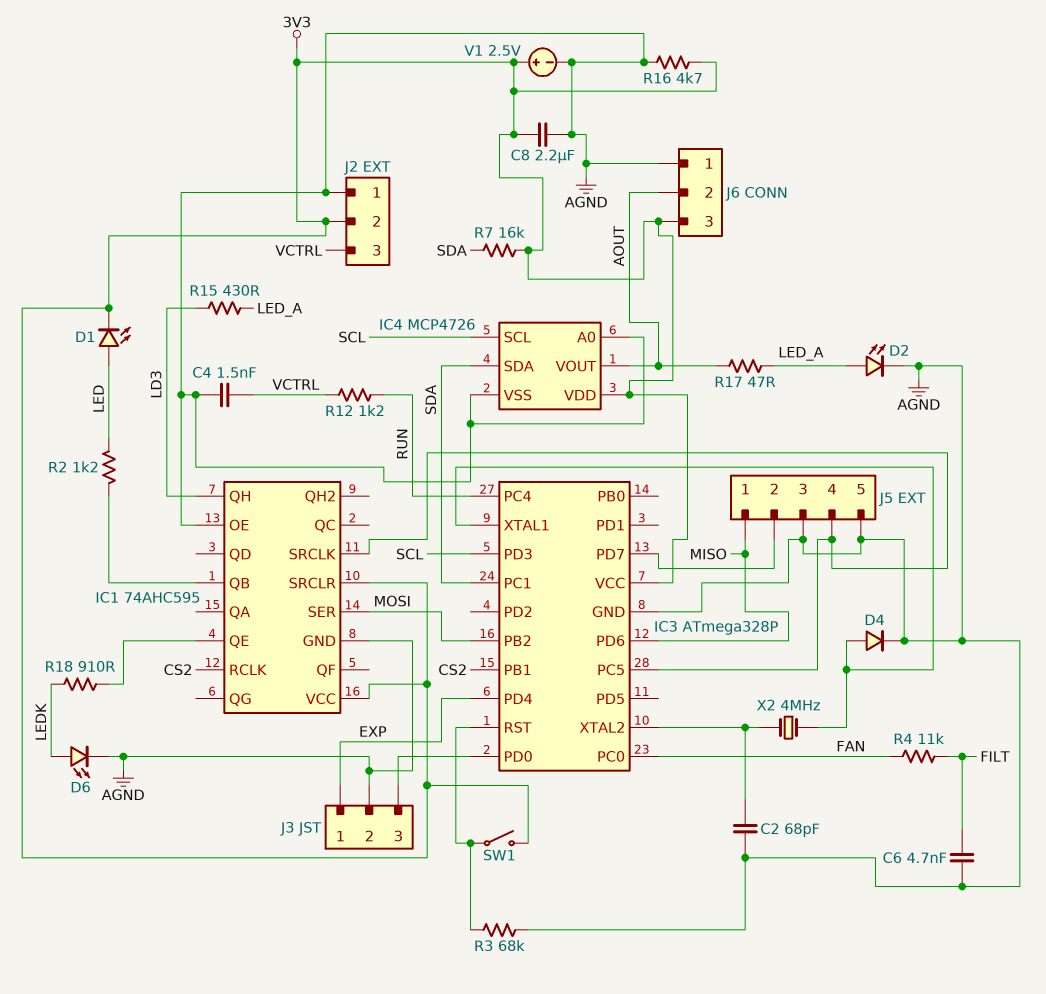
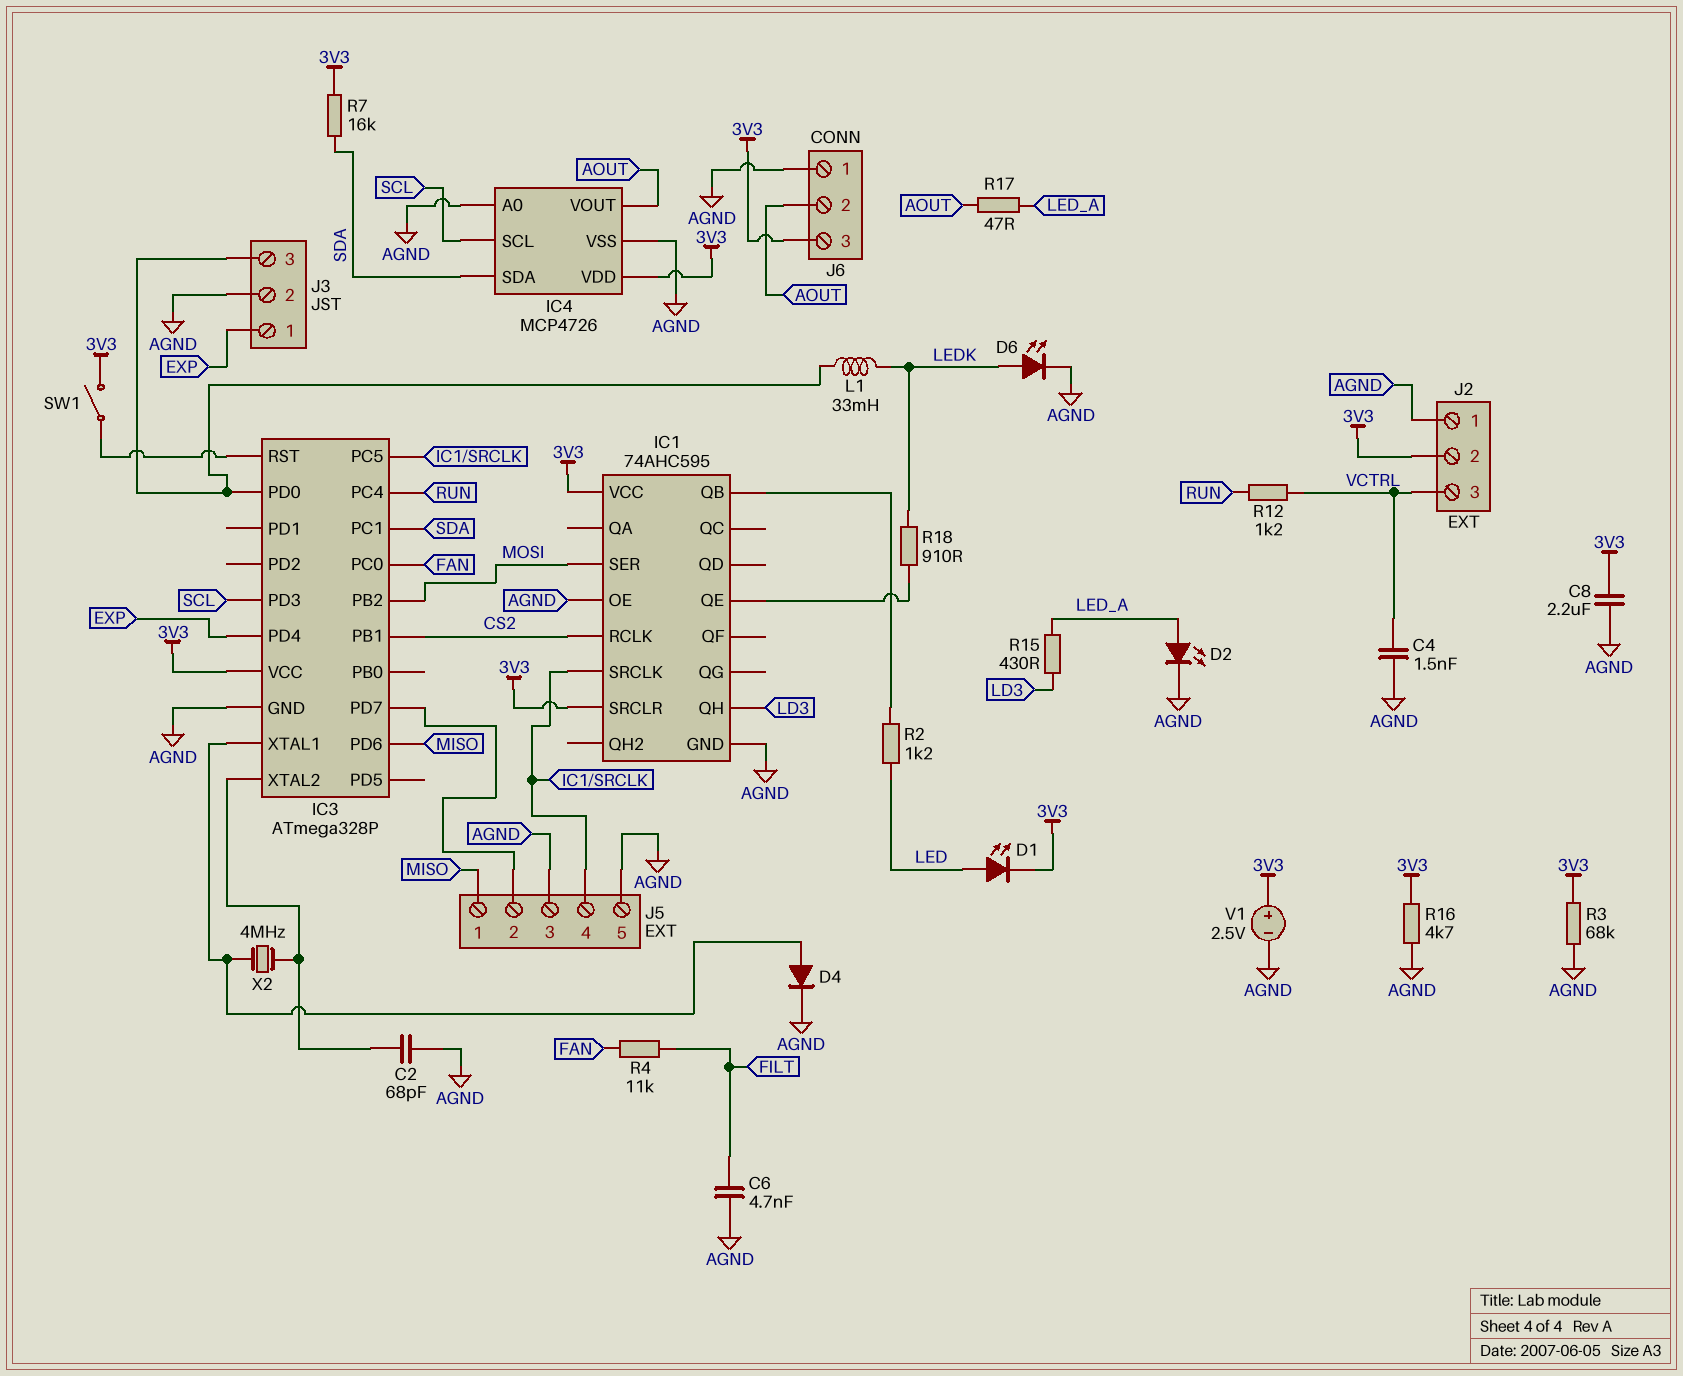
L1: none -> 33mH (IC3/PD0, LEDK)
R3: 68k (AGND, IC3/RST) -> 68k (3V3, AGND)

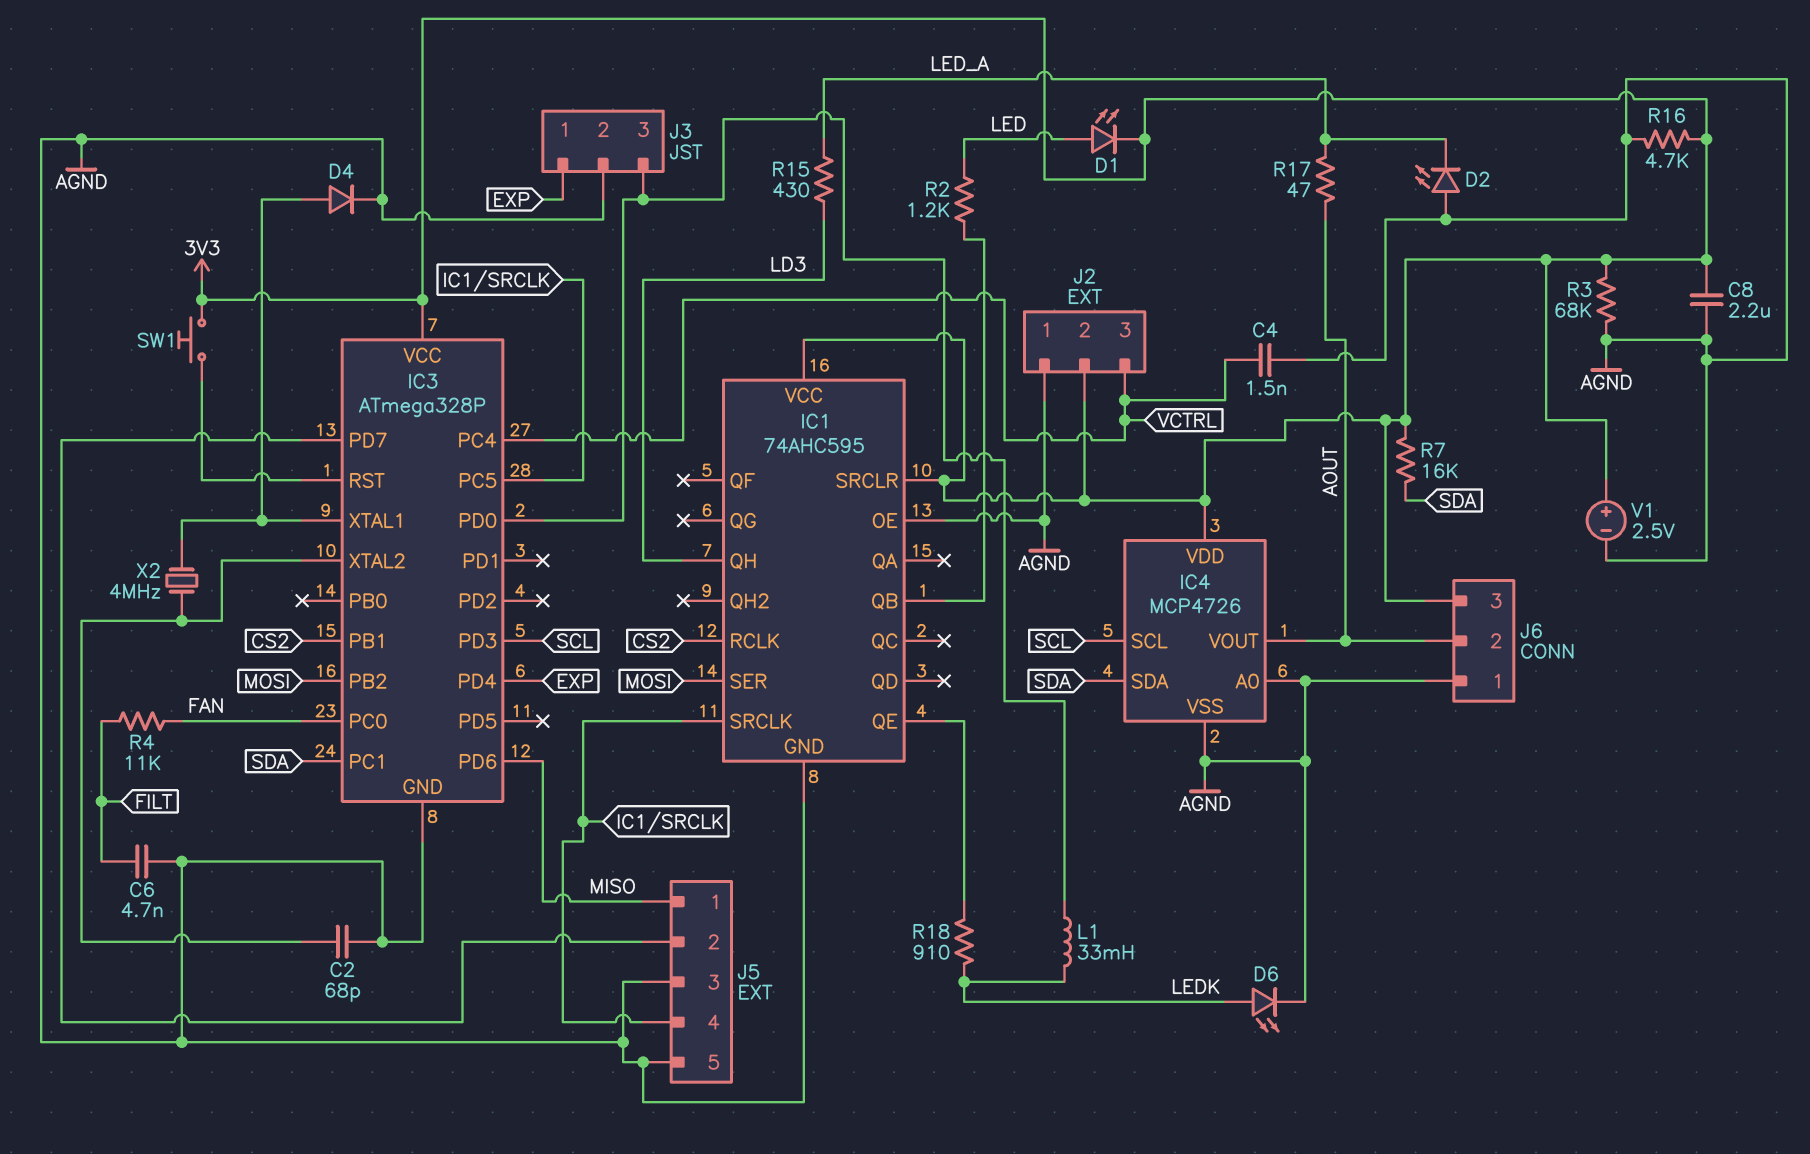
D2: LED (A LED_A, K AGND) -> LED (A AGND, K LED_A)
IC3 pin PC4: RUN -> VCTRL
R12: 1.2k (RUN, VCTRL) -> none
SW1: switch (3V3, IC3/RST) -> button (3V3, IC3/RST)

